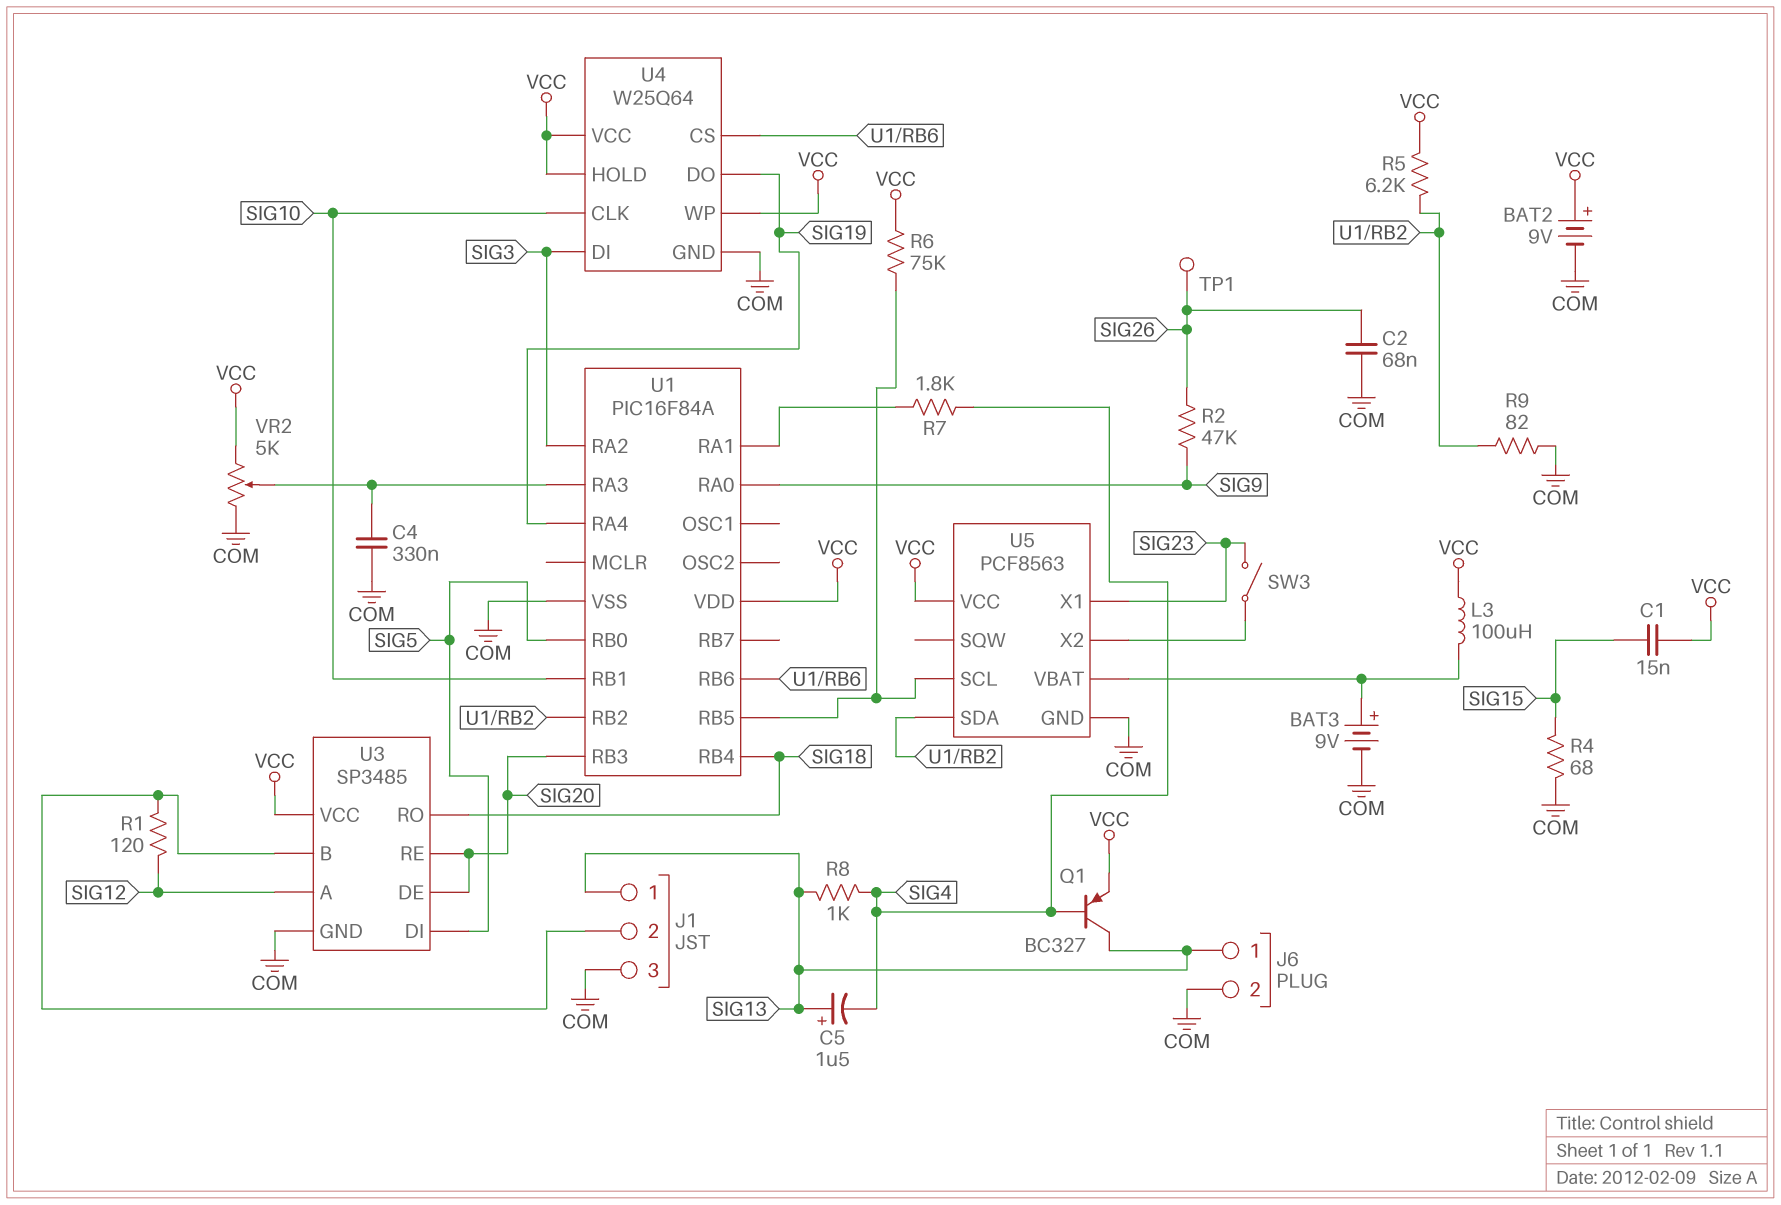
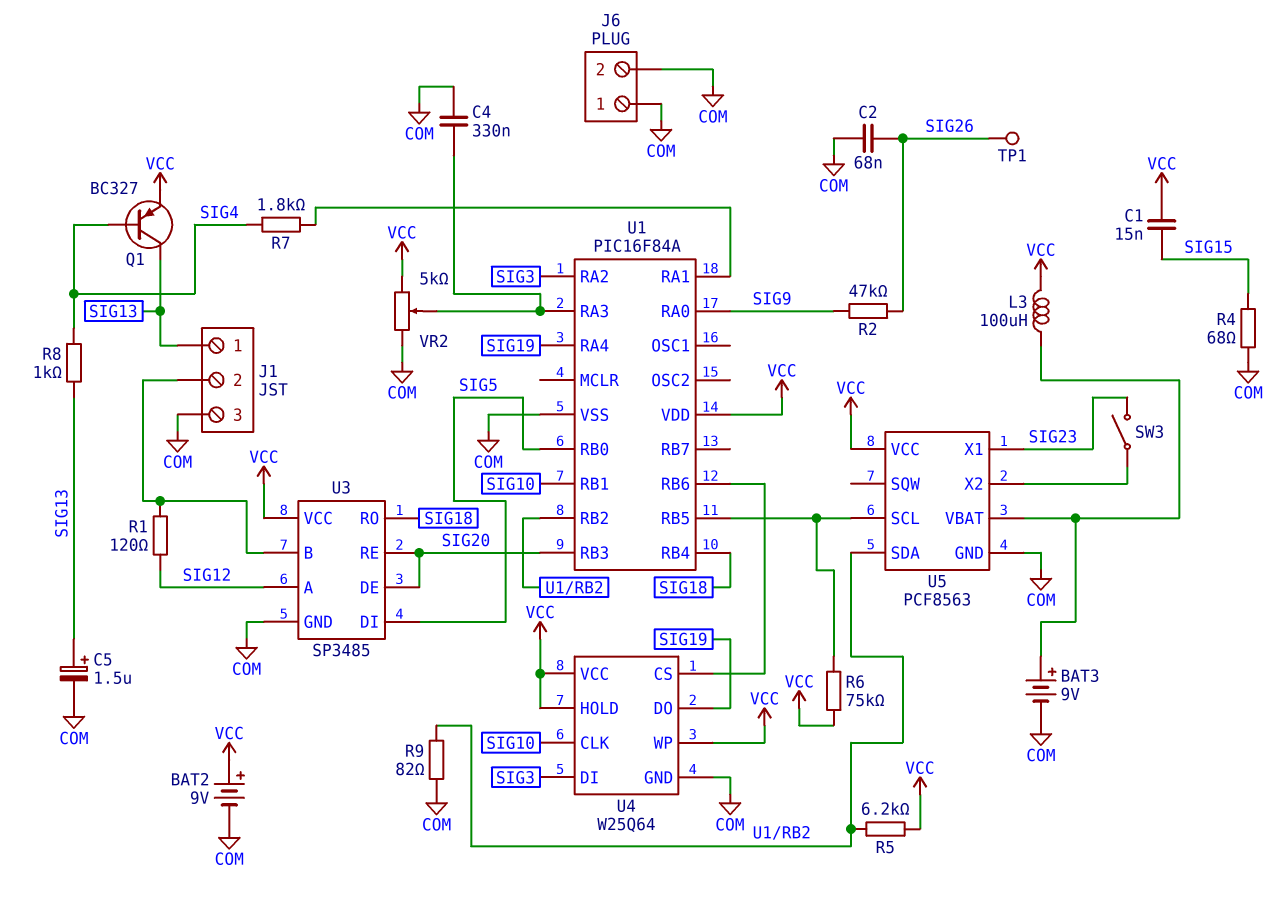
C5: 1.5uF (plus SIG13, minus SIG4) -> 1.5uF (plus SIG13, minus COM)
J6 pin 1: SIG13 -> COM

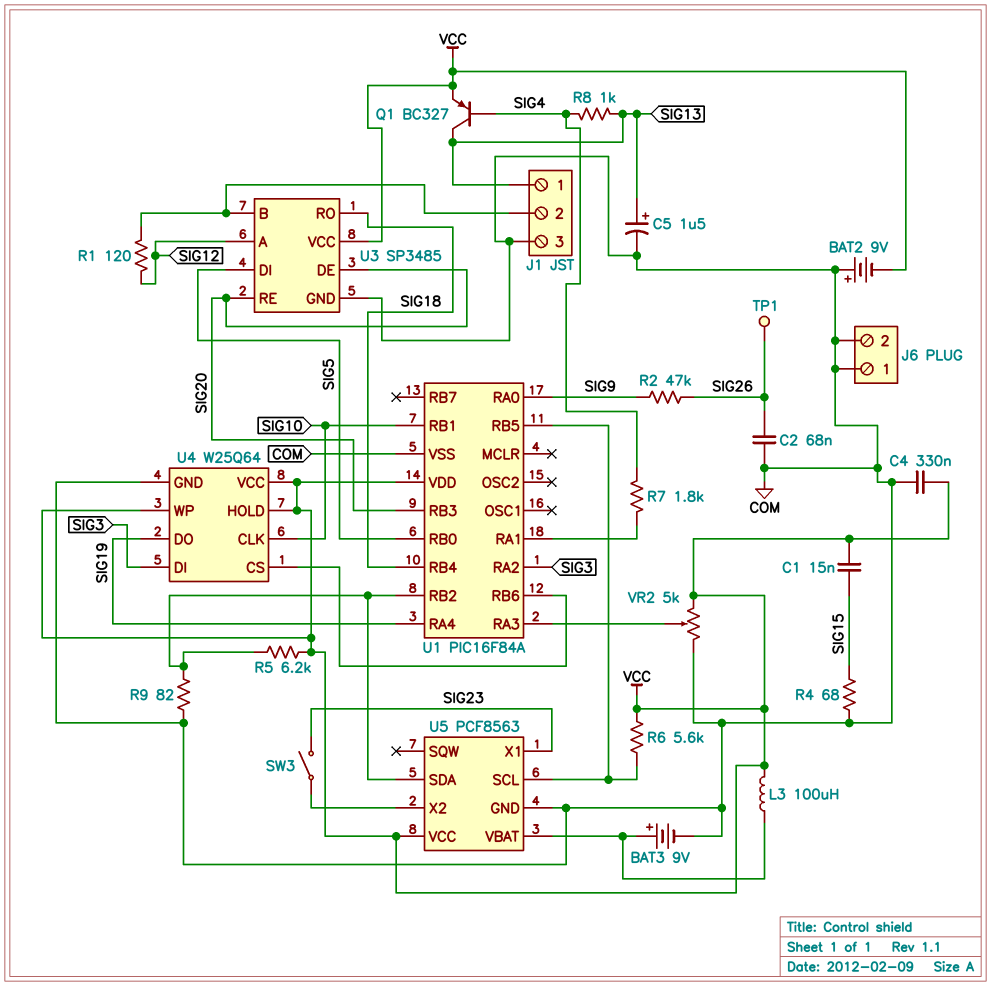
BAT2: 9V (plus VCC, minus COM) -> 9V (plus COM, minus VCC)
C4: 330nF (COM, U1/RA3) -> 330nF (COM, VCC)
R6: 75k (U1/RB5, VCC) -> 5.6k (U1/RB5, VCC)

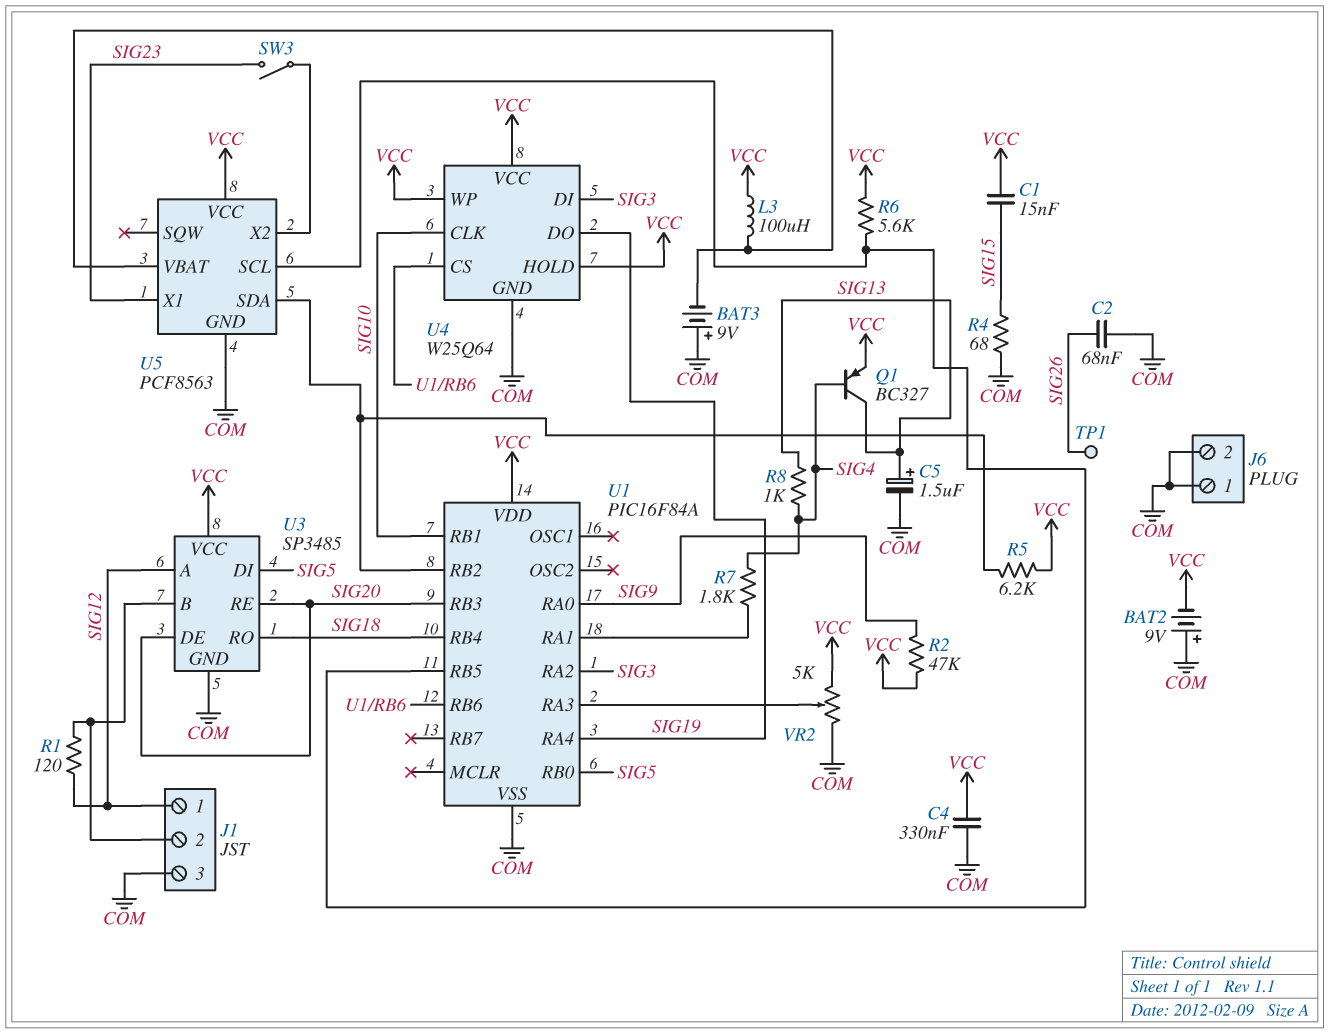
BAT3: 9V (plus U5/VBAT, minus COM) -> 9V (plus COM, minus U5/VBAT)
J1 pin 1: SIG13 -> SIG12
R2: 47k (SIG9, SIG26) -> 47k (SIG9, VCC)
R9: 82 (COM, U1/RB2) -> none

